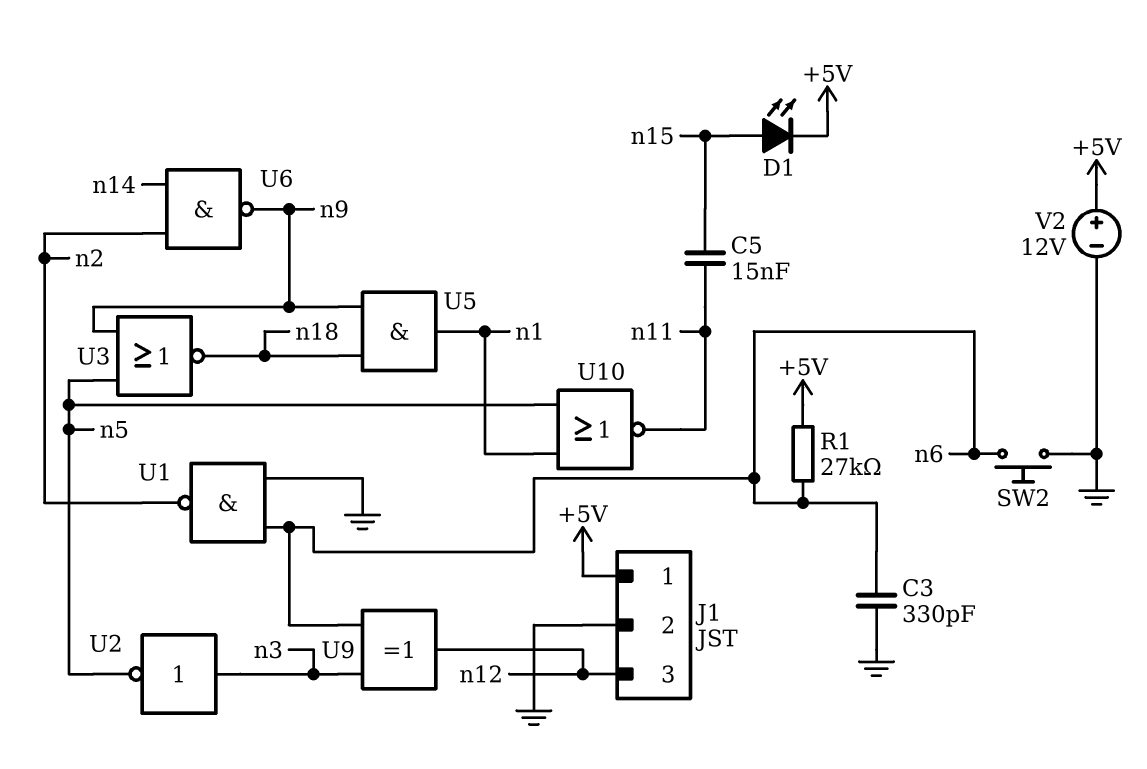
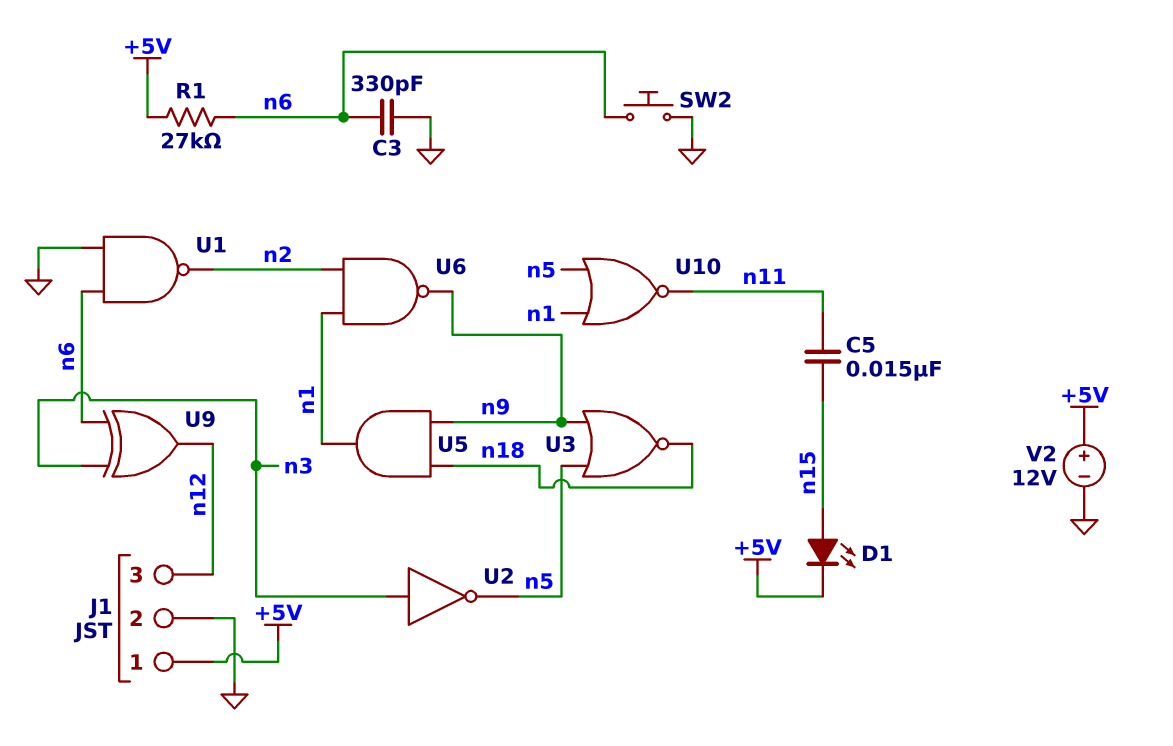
U6: NAND (in n2, in n14, out n9) -> NAND (in n1, in n2, out n9)

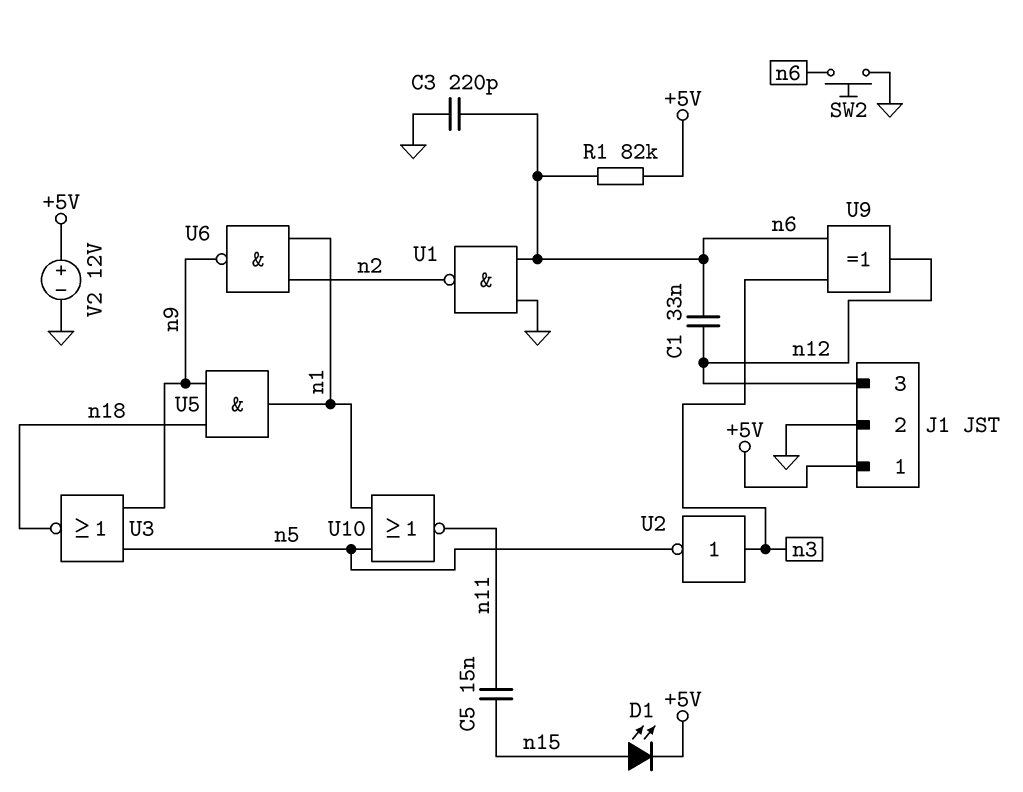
C1: none -> 33nF (n6, n12)
C3: 330pF (GND, n6) -> 220pF (GND, n6)
R1: 27k (+5V, n6) -> 82k (+5V, n6)

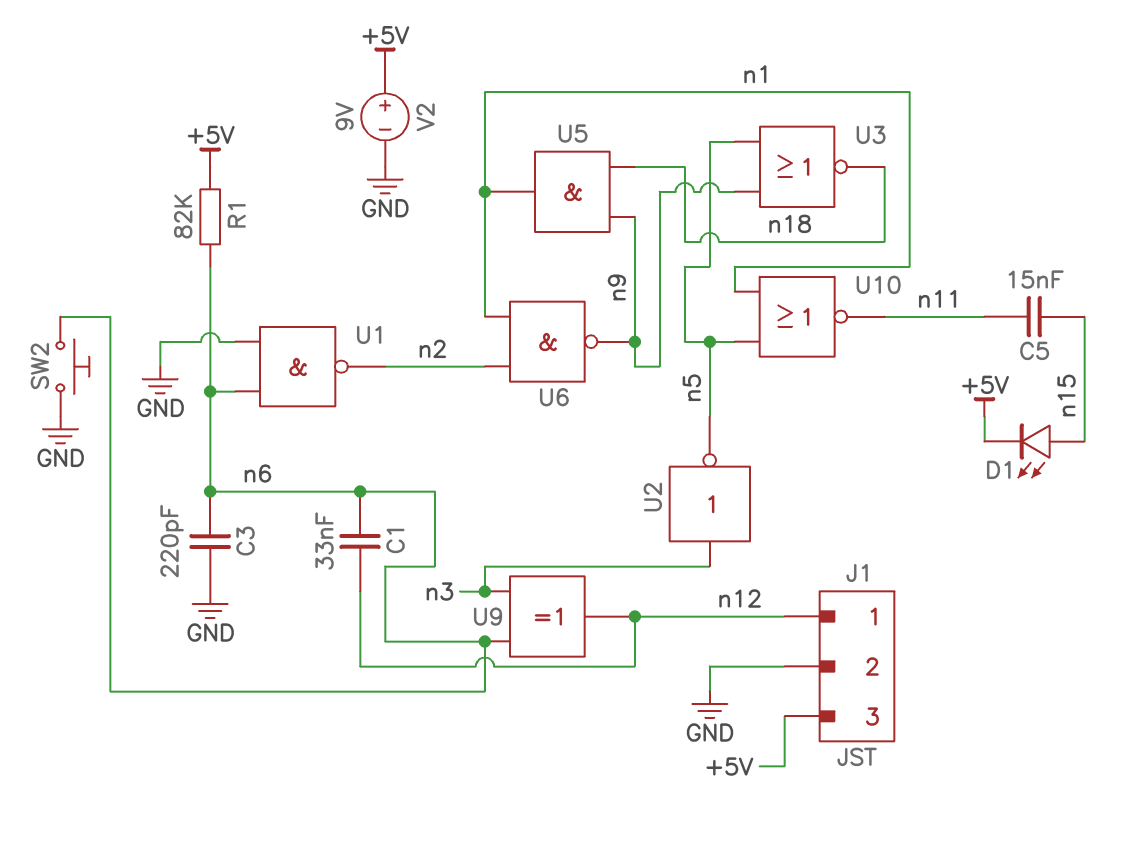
J1 pin 1: +5V -> n12
J1 pin 3: n12 -> +5V
V2: 12V (plus +5V, minus GND) -> 9V (plus +5V, minus GND)

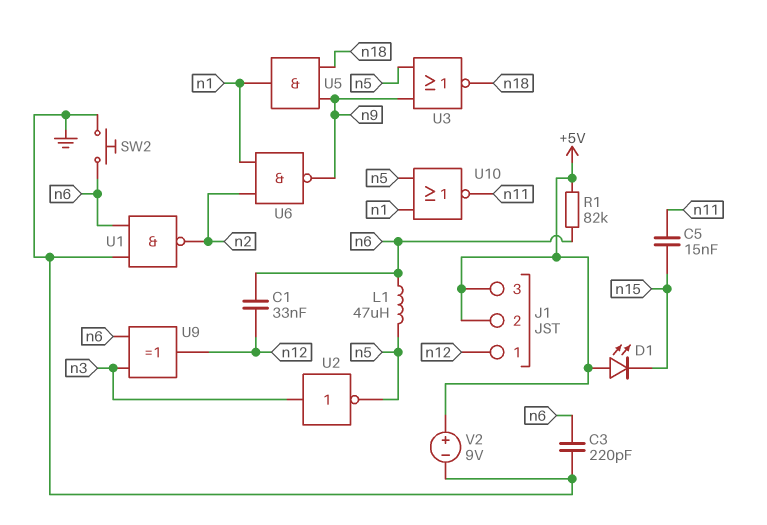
D1: LED (A n15, K +5V) -> LED (A +5V, K n15)
J1 pin 2: GND -> +5V
L1: none -> 47uH (n5, n6)

